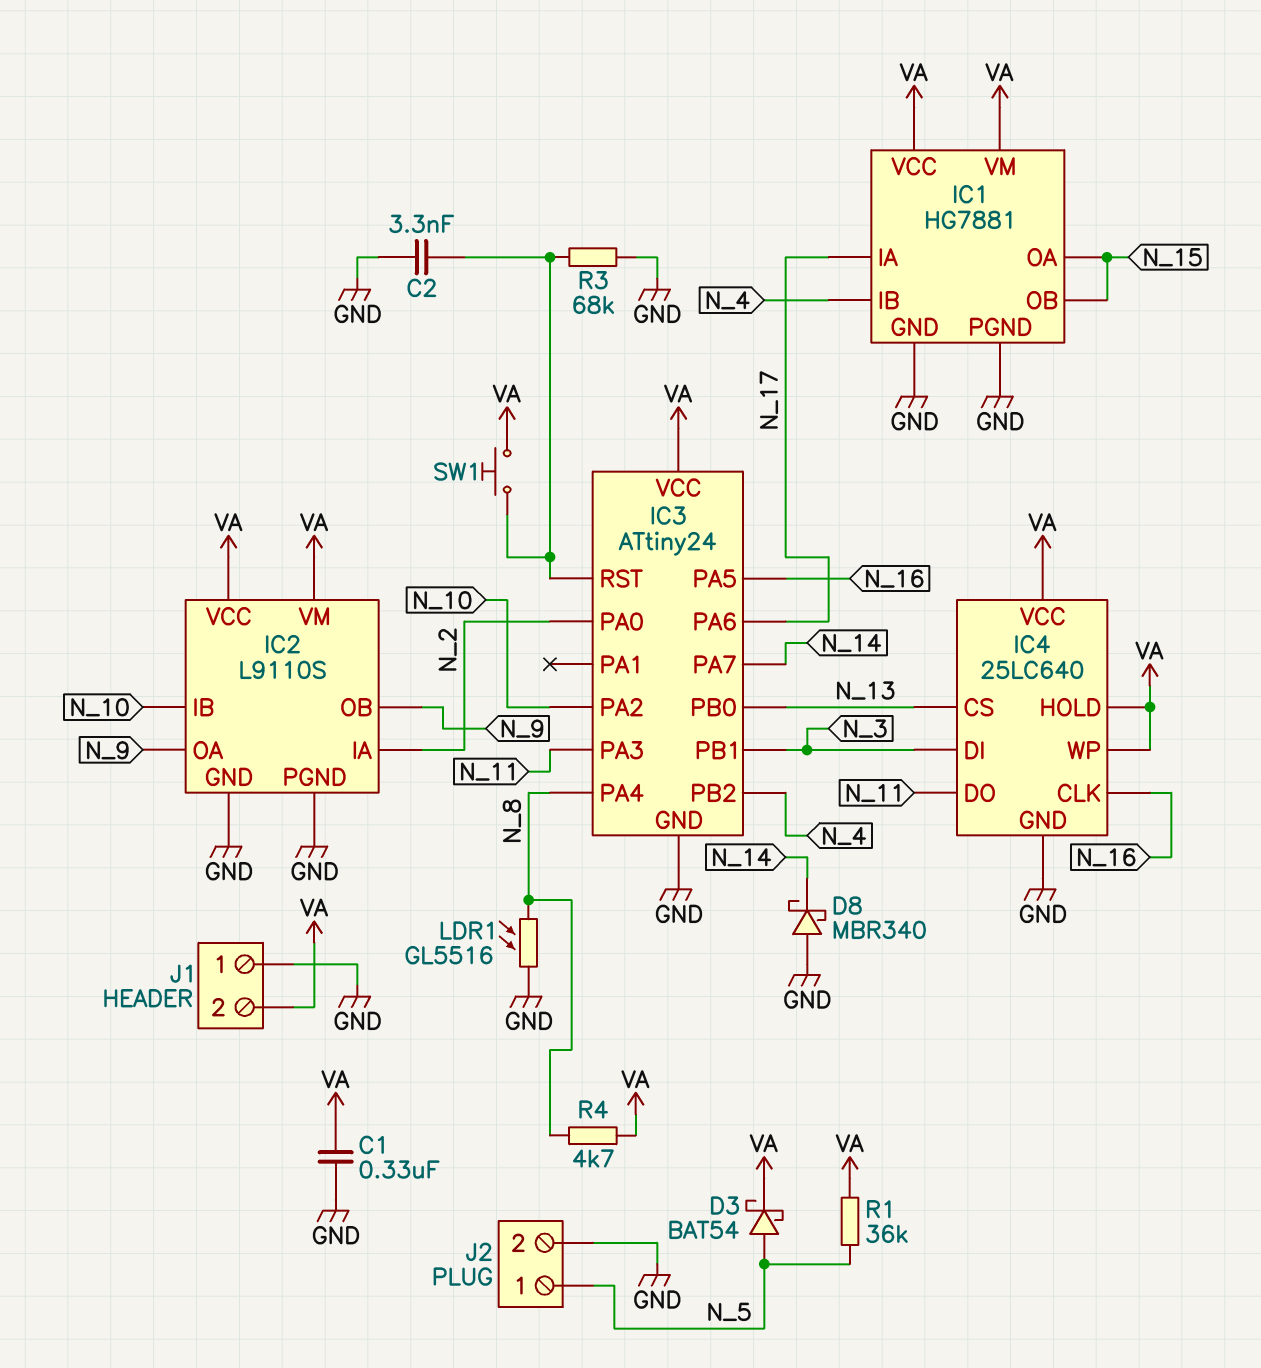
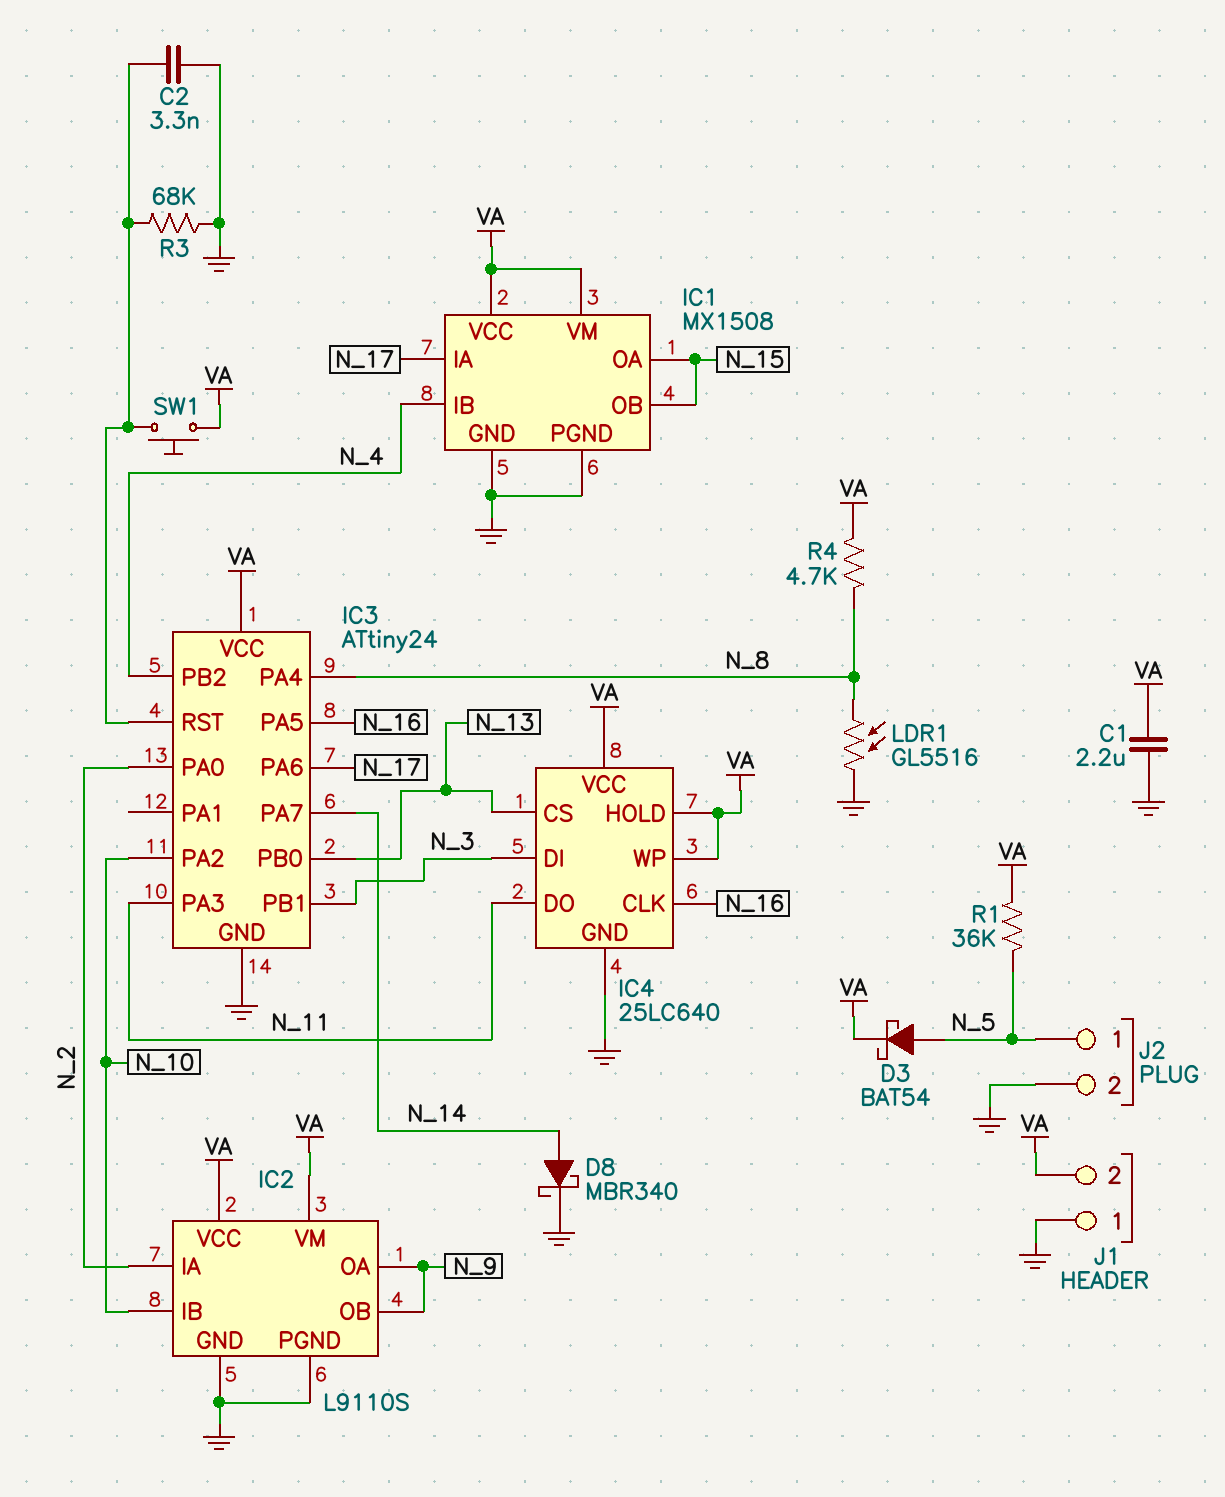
C1: 330nF (GND, VA) -> 2.2uF (GND, VA)
D8: schottky MBR340 (A GND, K N_14) -> schottky MBR340 (A N_14, K GND)
IC1: HG7881 -> MX1508

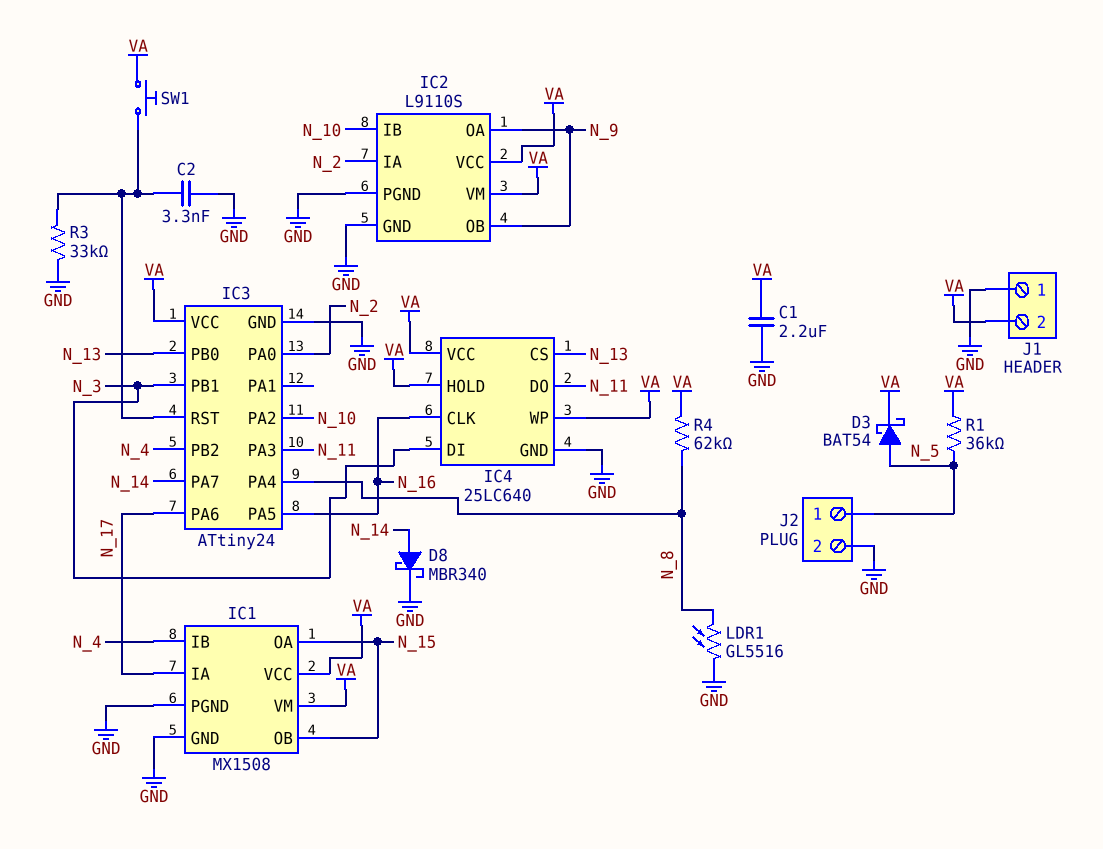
R3: 68k (GND, IC3/RST) -> 33k (GND, IC3/RST)
R4: 4.7k (N_8, VA) -> 62k (N_8, VA)

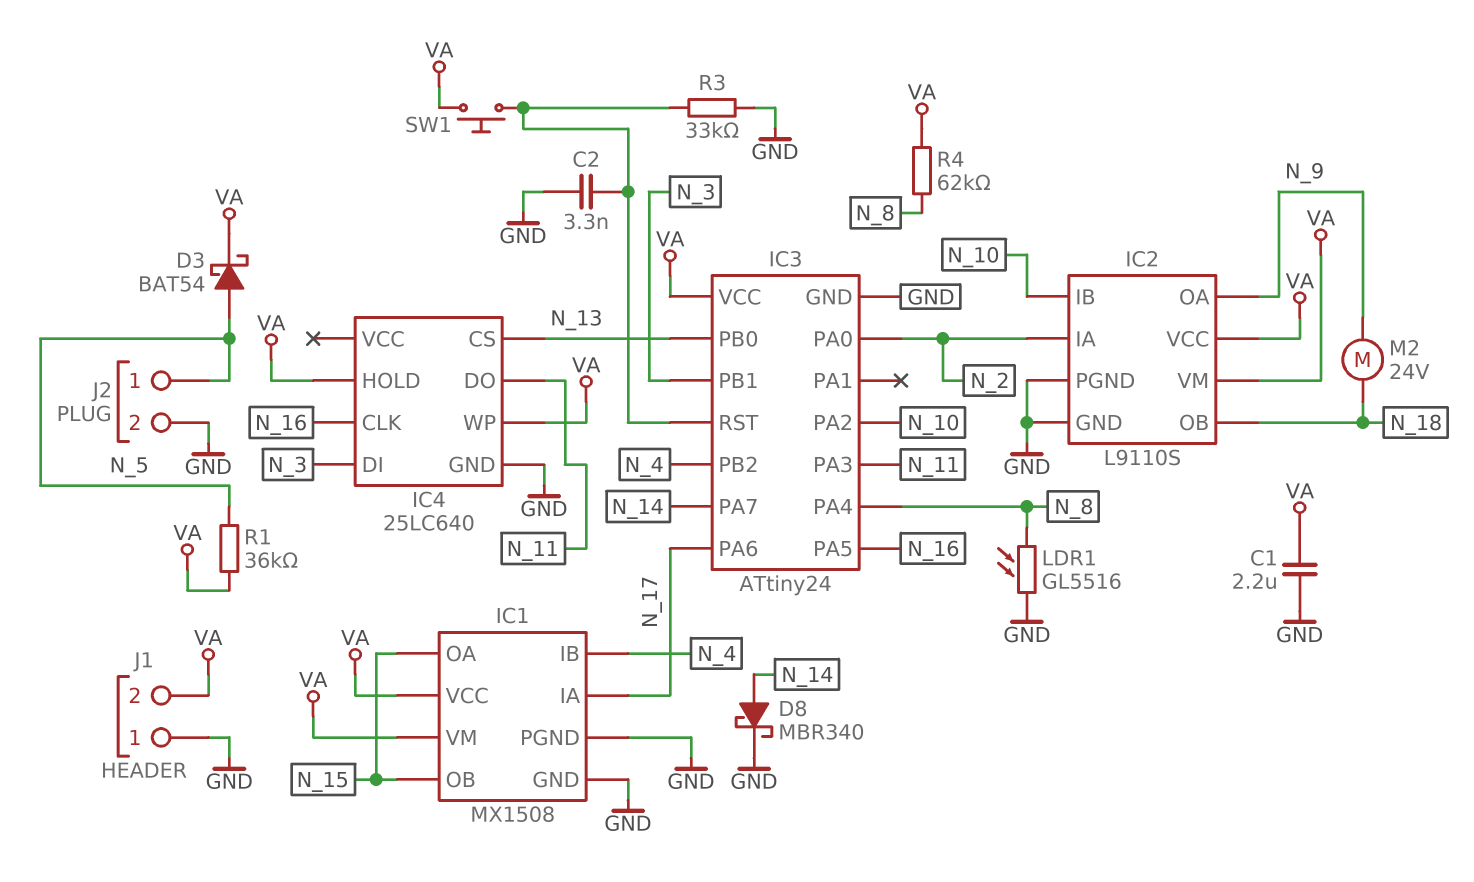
IC2 pin OB: N_9 -> N_18
IC4 pin VCC: VA -> none
M2: none -> motor 24V (N_9, N_18)

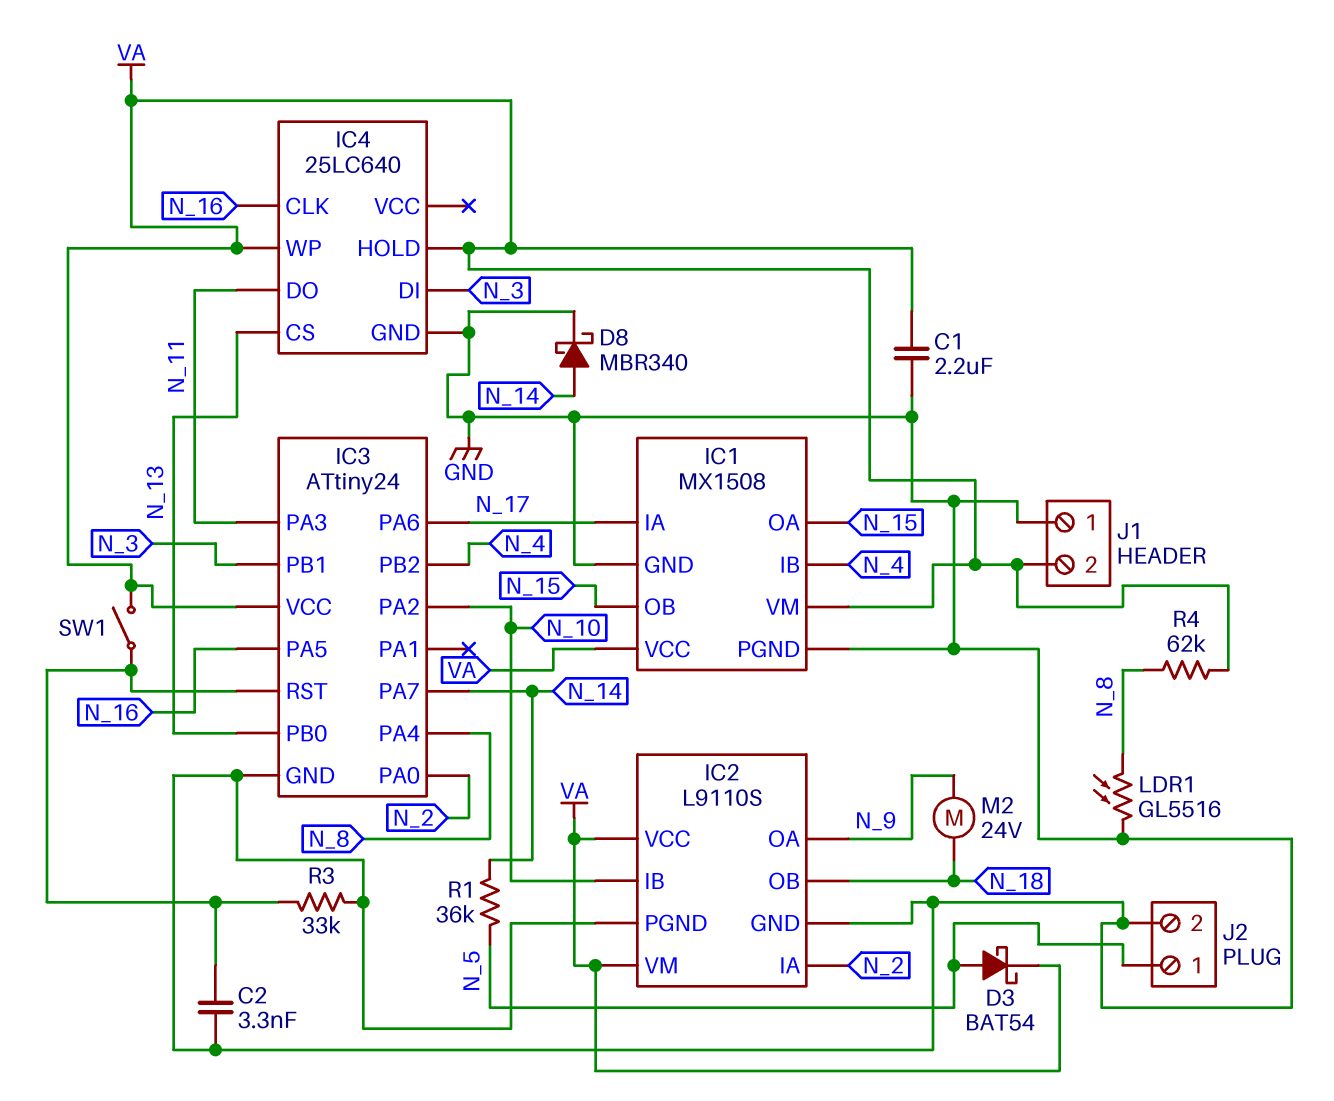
R1: 36k (N_5, VA) -> 36k (N_5, N_14)
SW1: button (IC3/RST, VA) -> switch (IC3/RST, VA)

